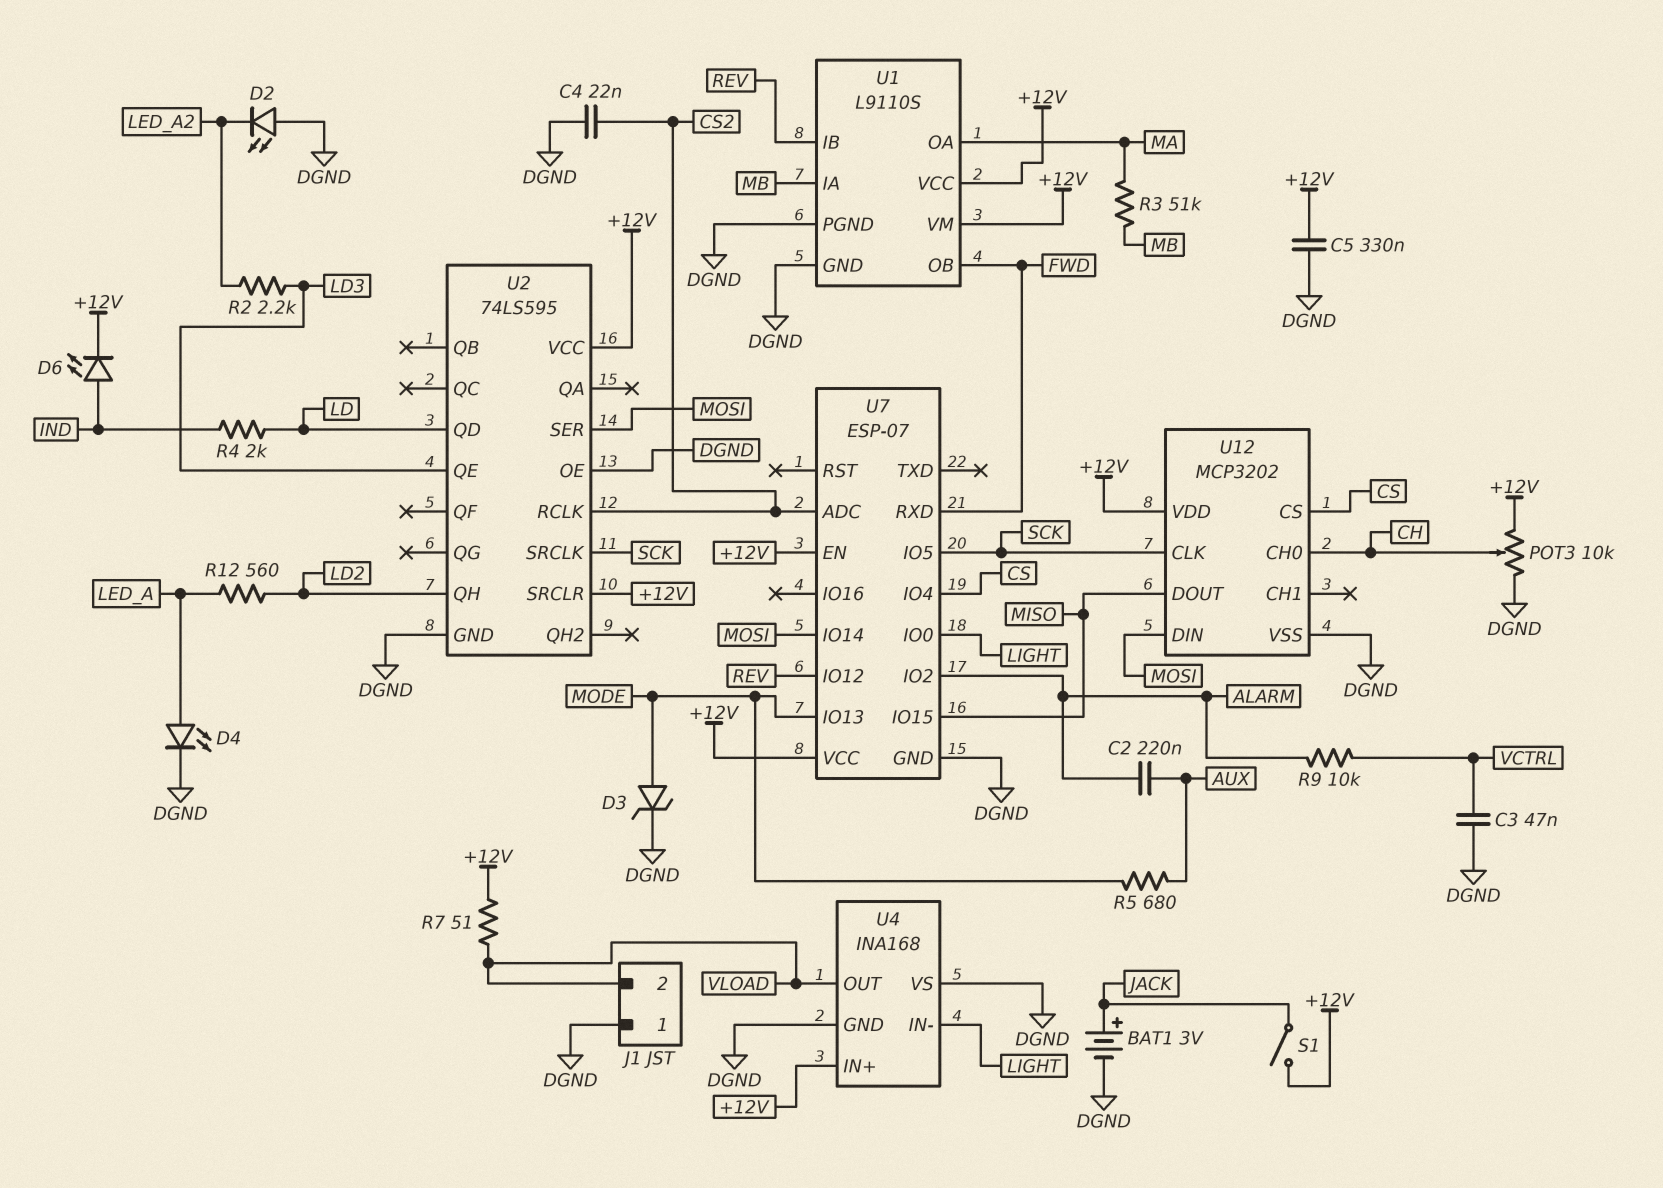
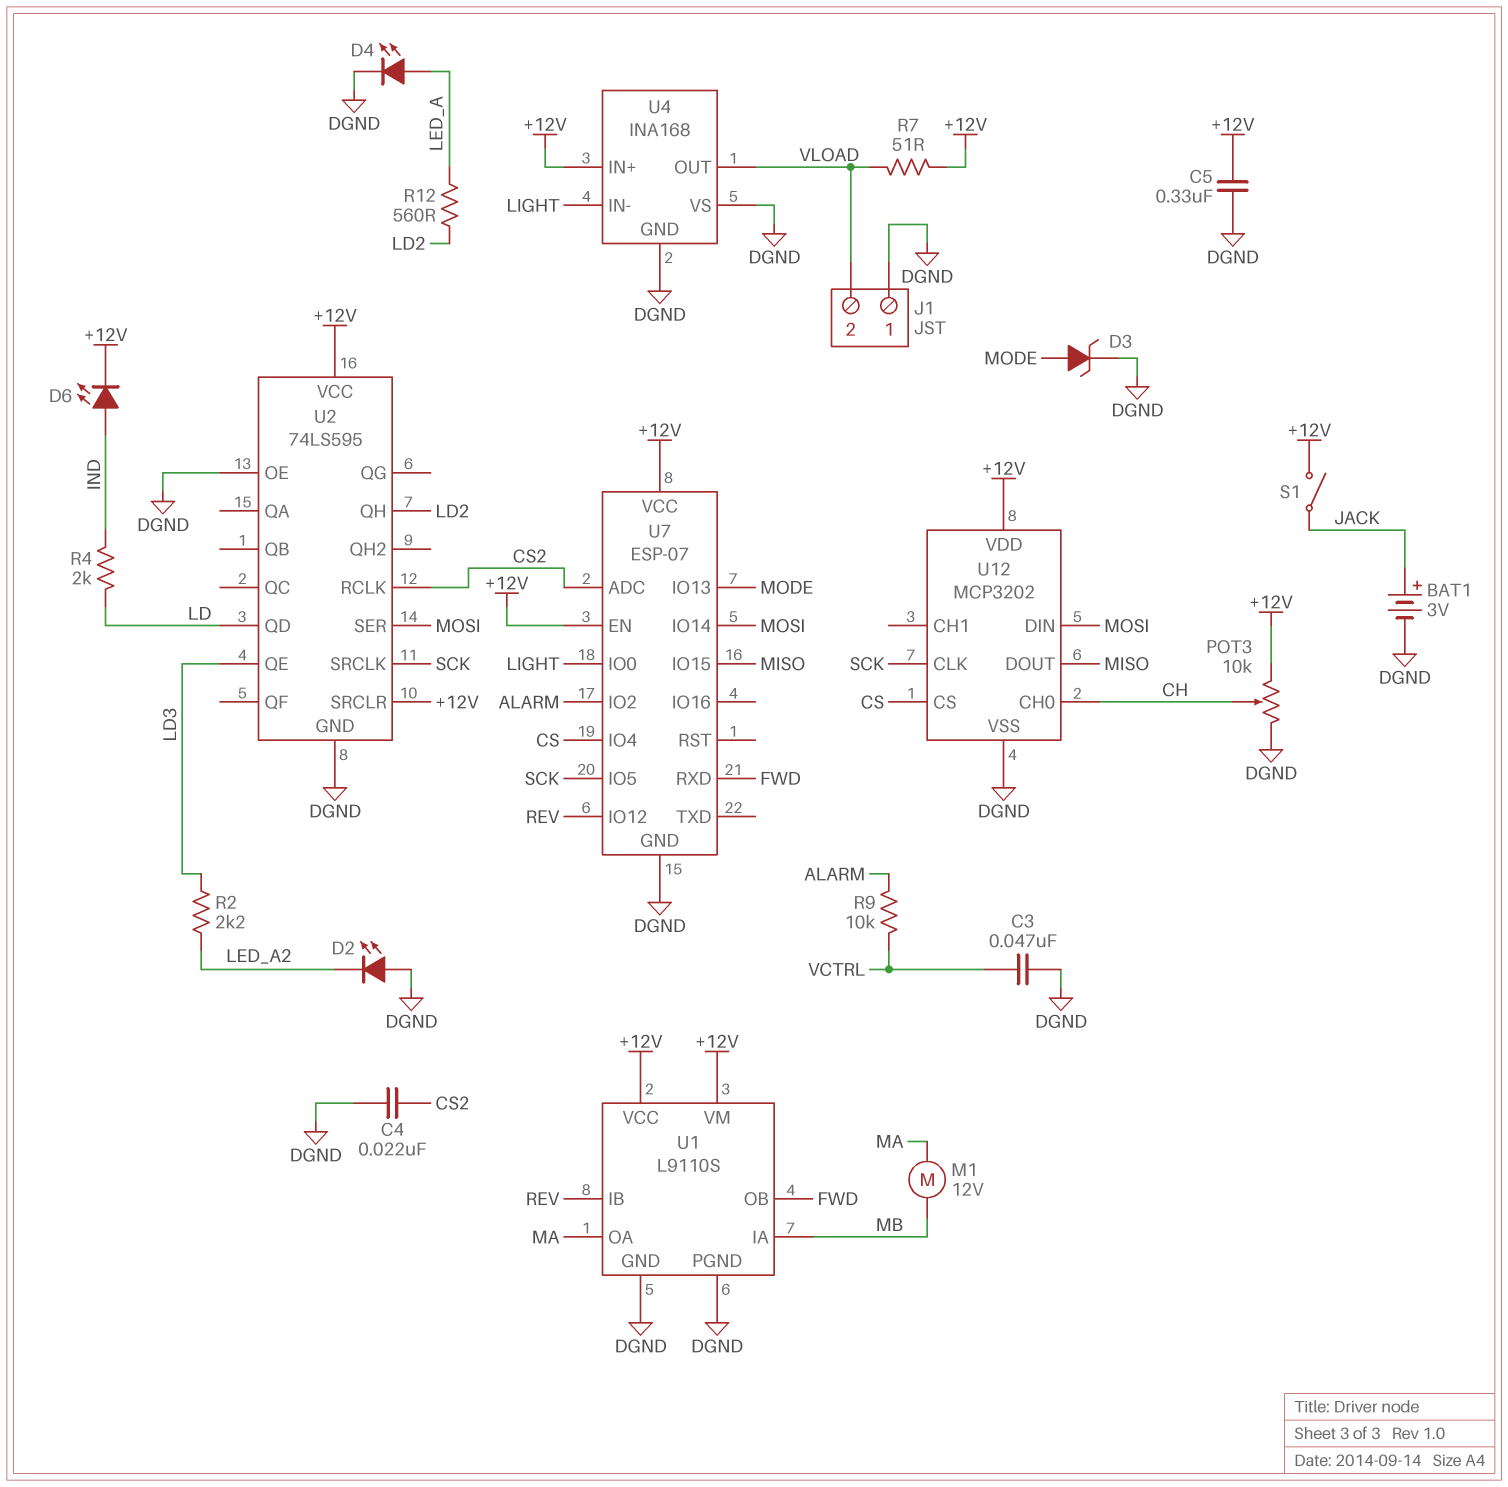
C2: 220nF (ALARM, AUX) -> none
M1: none -> motor 12V (MA, MB)
R3: 51k (MA, MB) -> none
R5: 680 (AUX, MODE) -> none

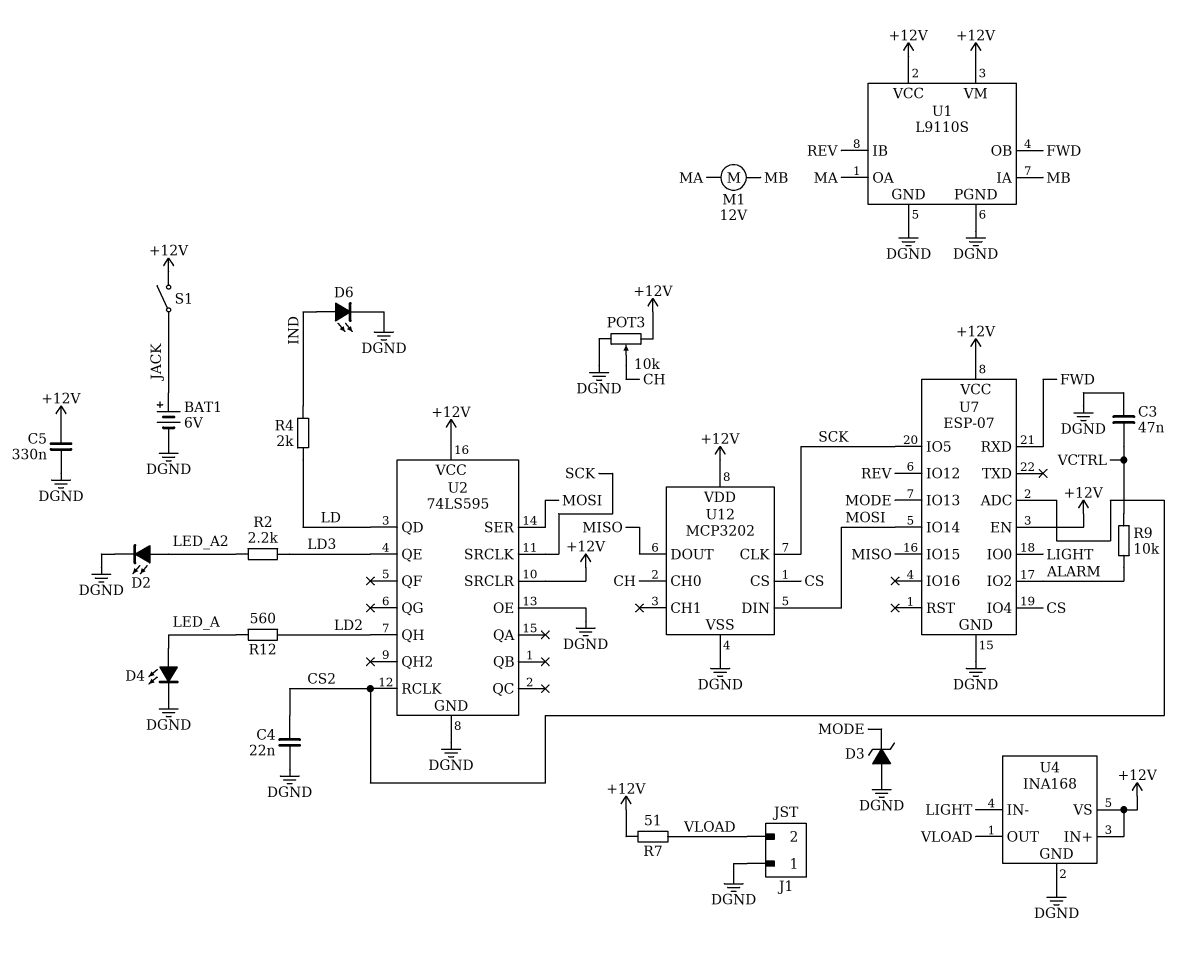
BAT1: 3V (plus JACK, minus DGND) -> 6V (plus JACK, minus DGND)
D2: LED (A DGND, K LED_A2) -> LED (A LED_A2, K DGND)
D3: zener (A MODE, K DGND) -> zener (A DGND, K MODE)
D6: LED (A IND, K +12V) -> LED (A IND, K DGND)
U4 pin VS: DGND -> +12V

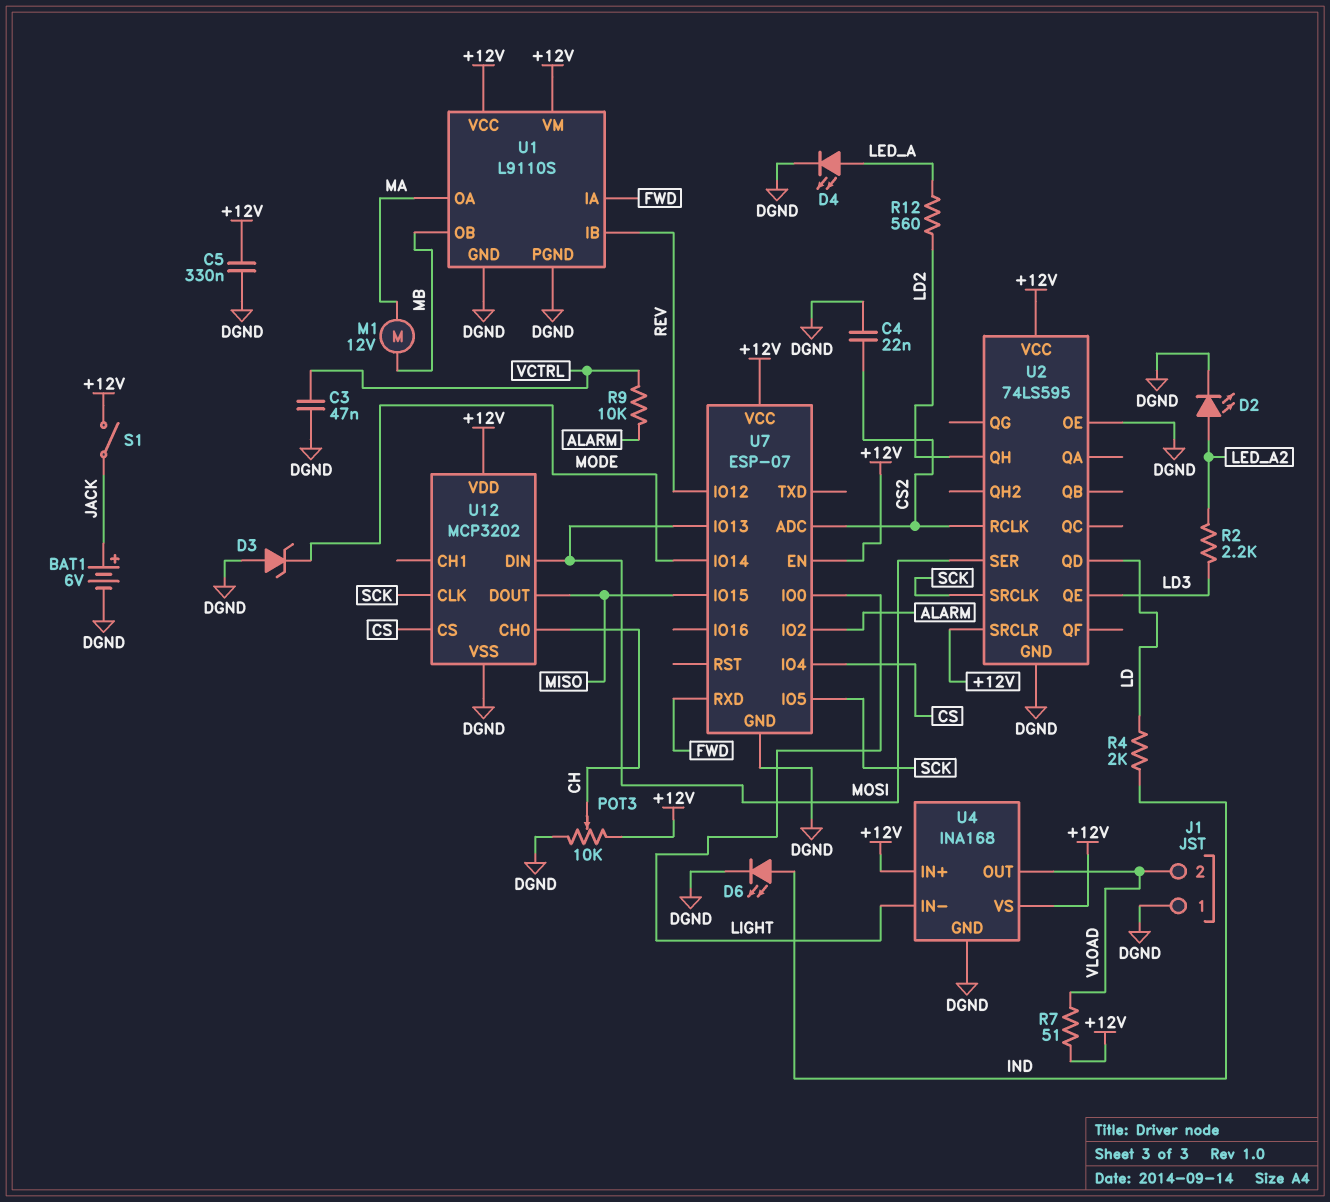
U1 pin IA: MB -> FWD
U1 pin OB: FWD -> MB
U7 pin IO13: MODE -> MOSI
U7 pin IO14: MOSI -> MODE

